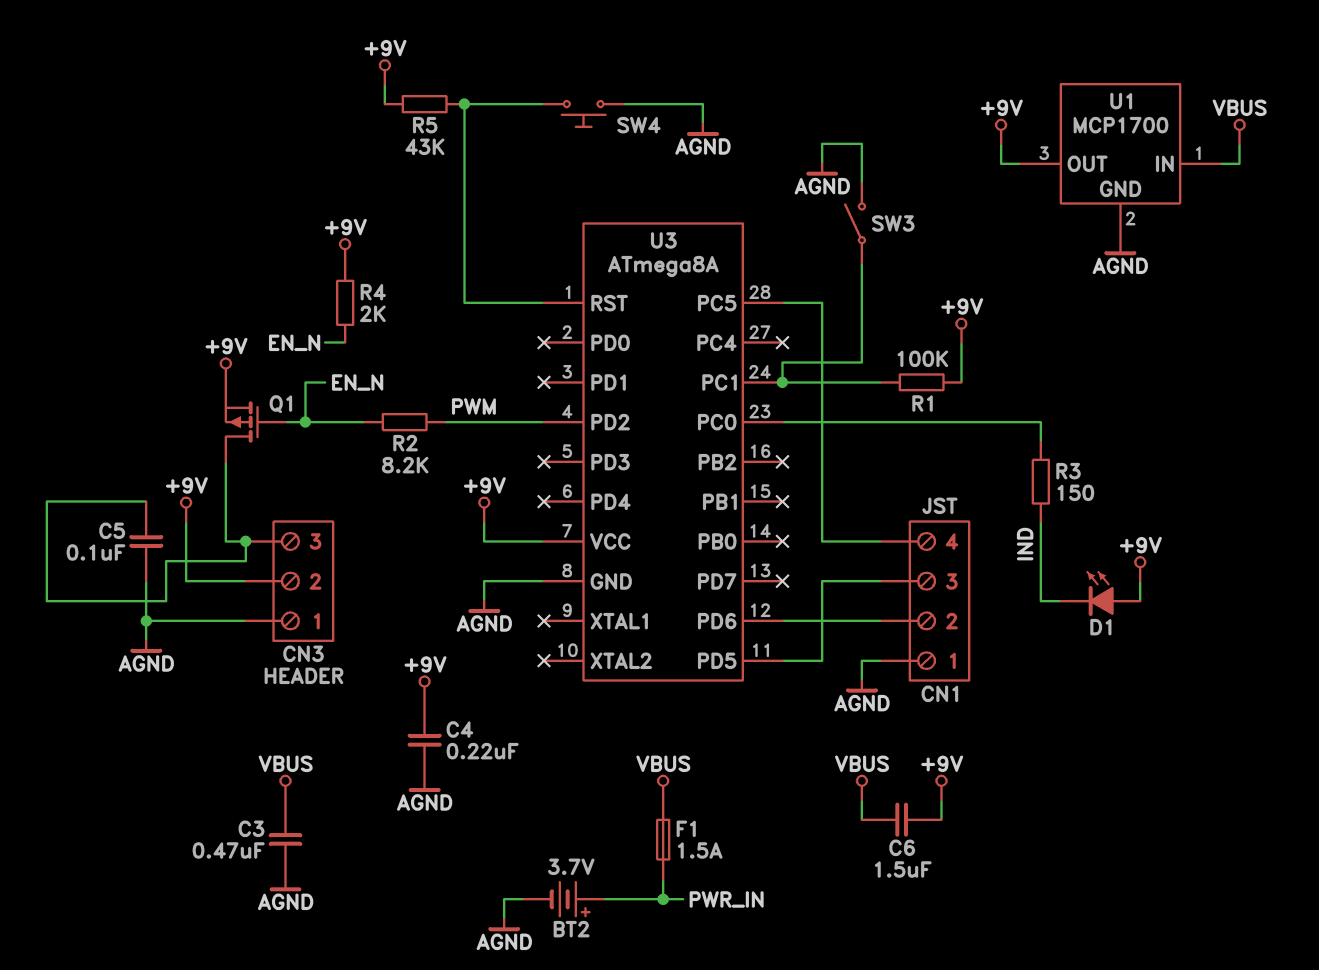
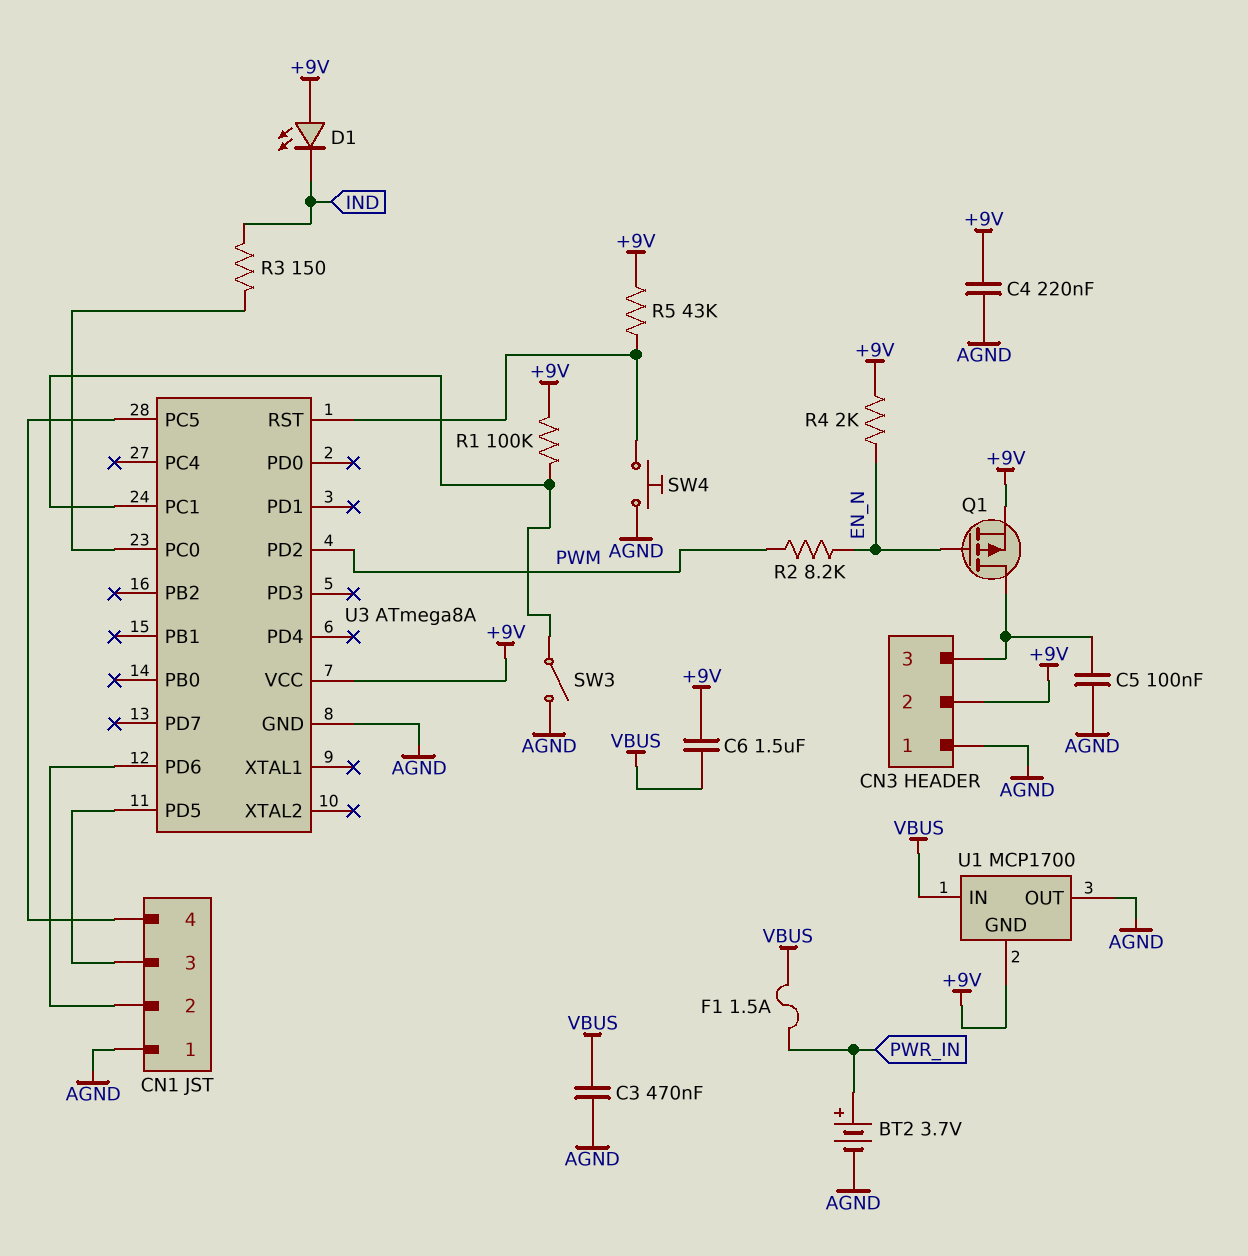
U1 pin GND: AGND -> +9V
U1 pin OUT: +9V -> AGND

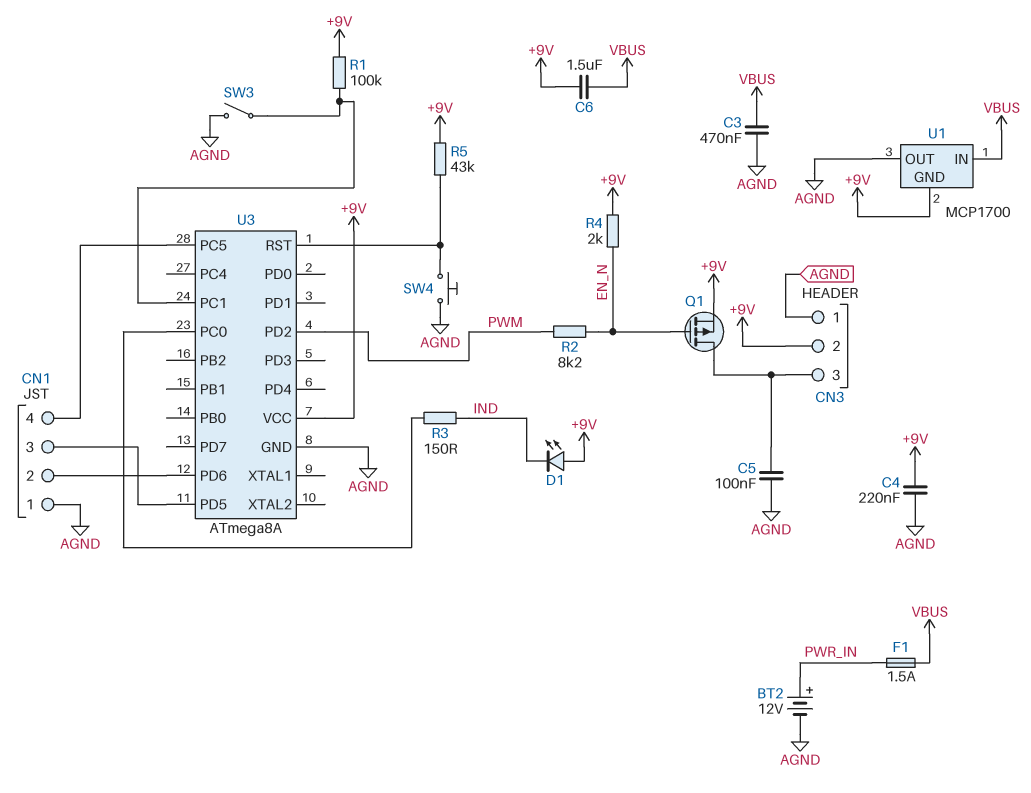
BT2: 3.7V (plus PWR_IN, minus AGND) -> 12V (plus PWR_IN, minus AGND)

